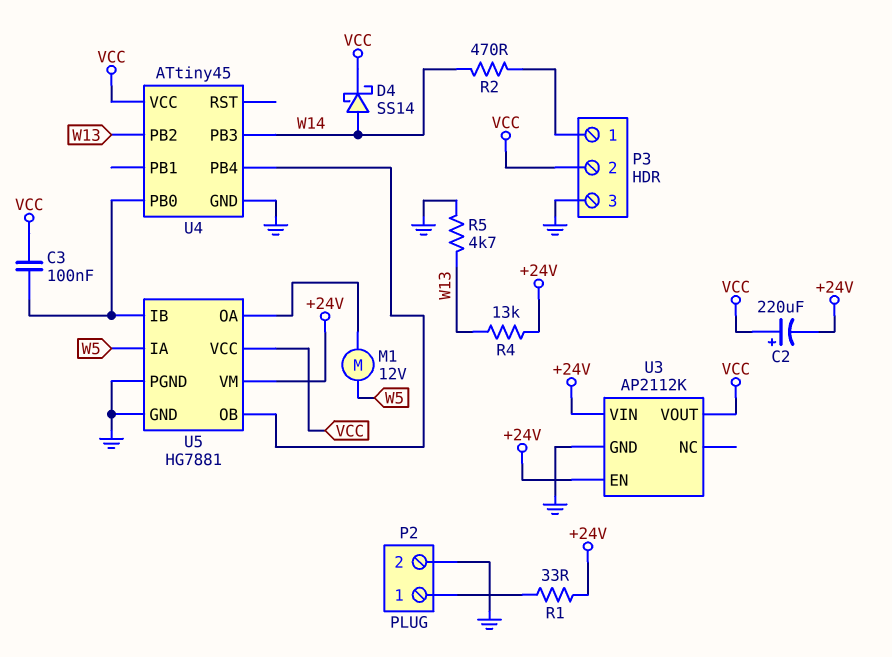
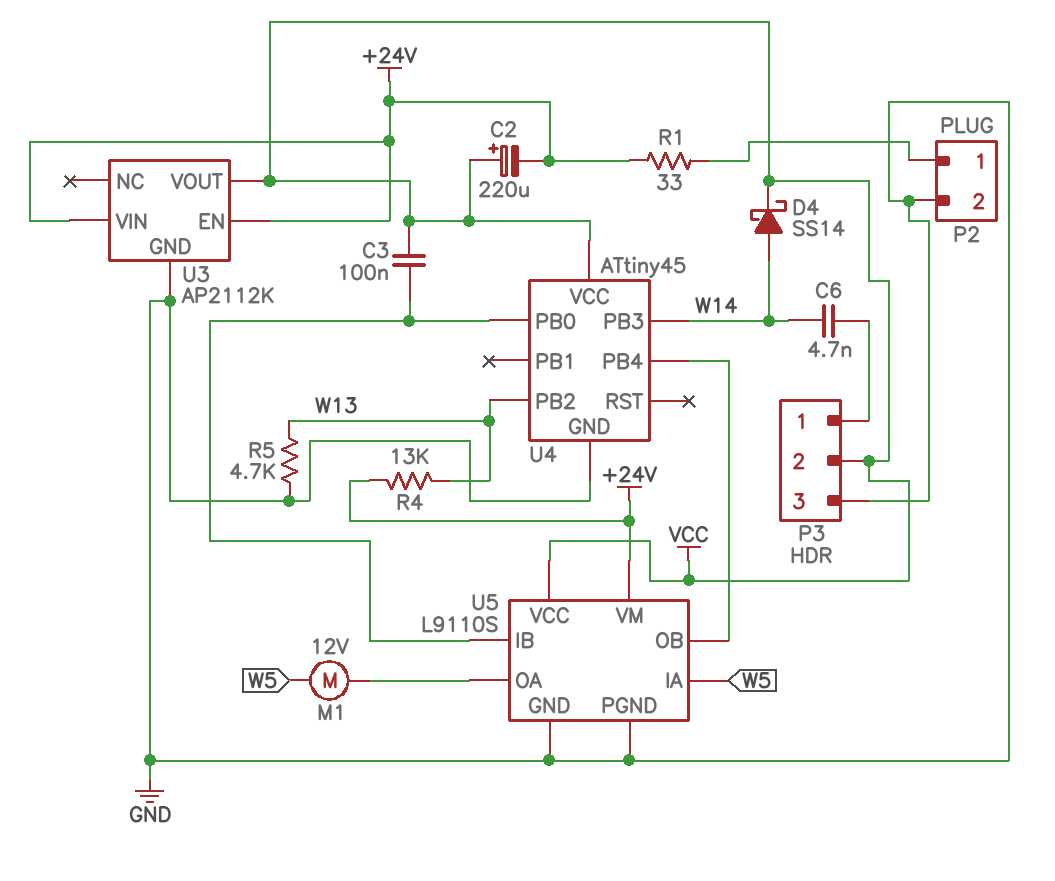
C6: none -> 4.7nF (P3/1, W14)
R2: 470 (P3/1, W14) -> none
U5: HG7881 -> L9110S

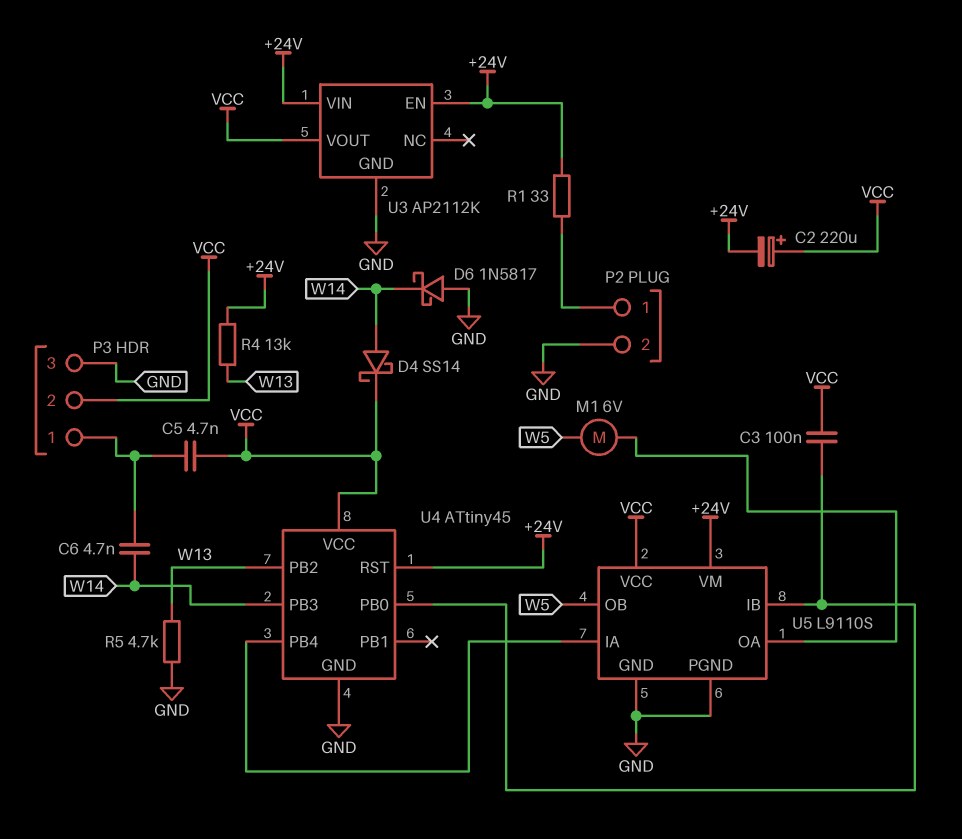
C5: none -> 4.7nF (P3/1, VCC)
D6: none -> schottky 1N5817 (A GND, K W14)
M1: motor 12V (U5/OA, W5) -> motor 6V (U5/OA, W5)
U4 pin RST: none -> +24V
U5 pin IA: W5 -> U4/PB4
U5 pin OB: U4/PB4 -> W5

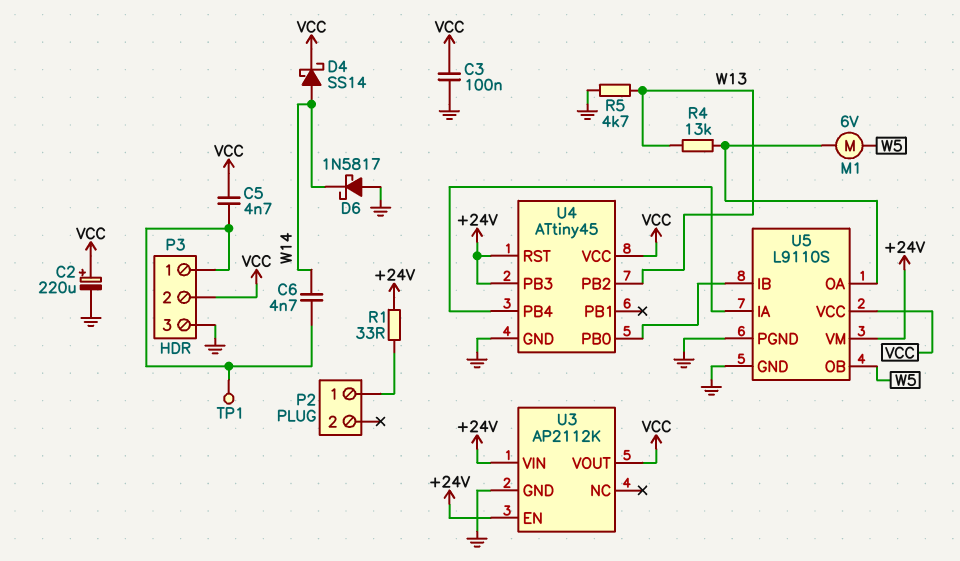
C2: 220uF (plus VCC, minus +24V) -> 220uF (plus VCC, minus GND)
C3: 100nF (U4/PB0, VCC) -> 100nF (GND, VCC)
P2 pin 2: GND -> none
R4: 13k (+24V, W13) -> 13k (U5/OA, W13)
TP1: none -> test point (P3/1)
U4 pin PB3: W14 -> +24V

